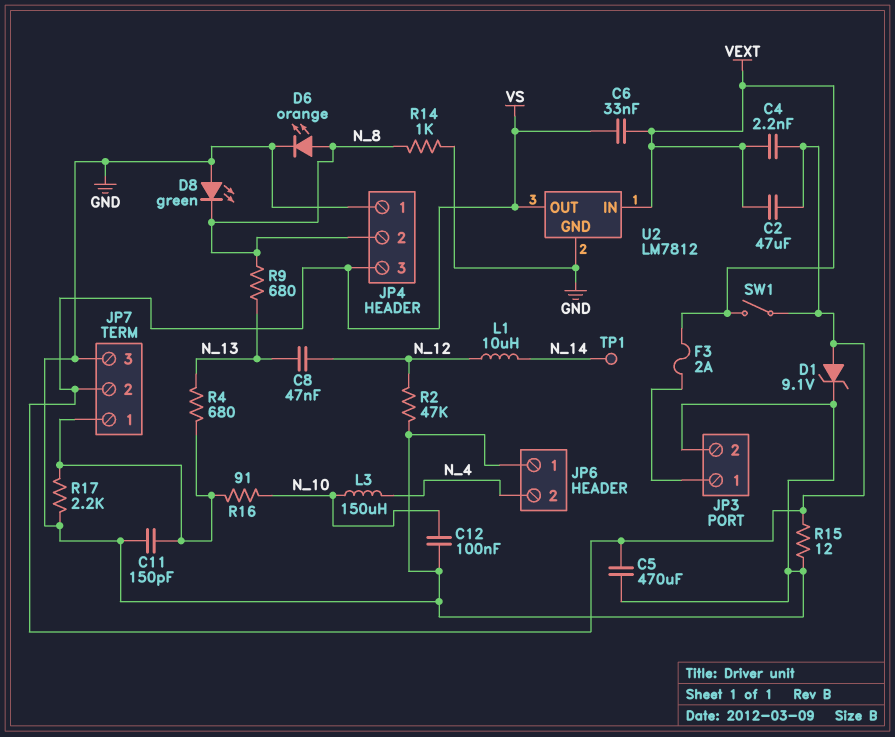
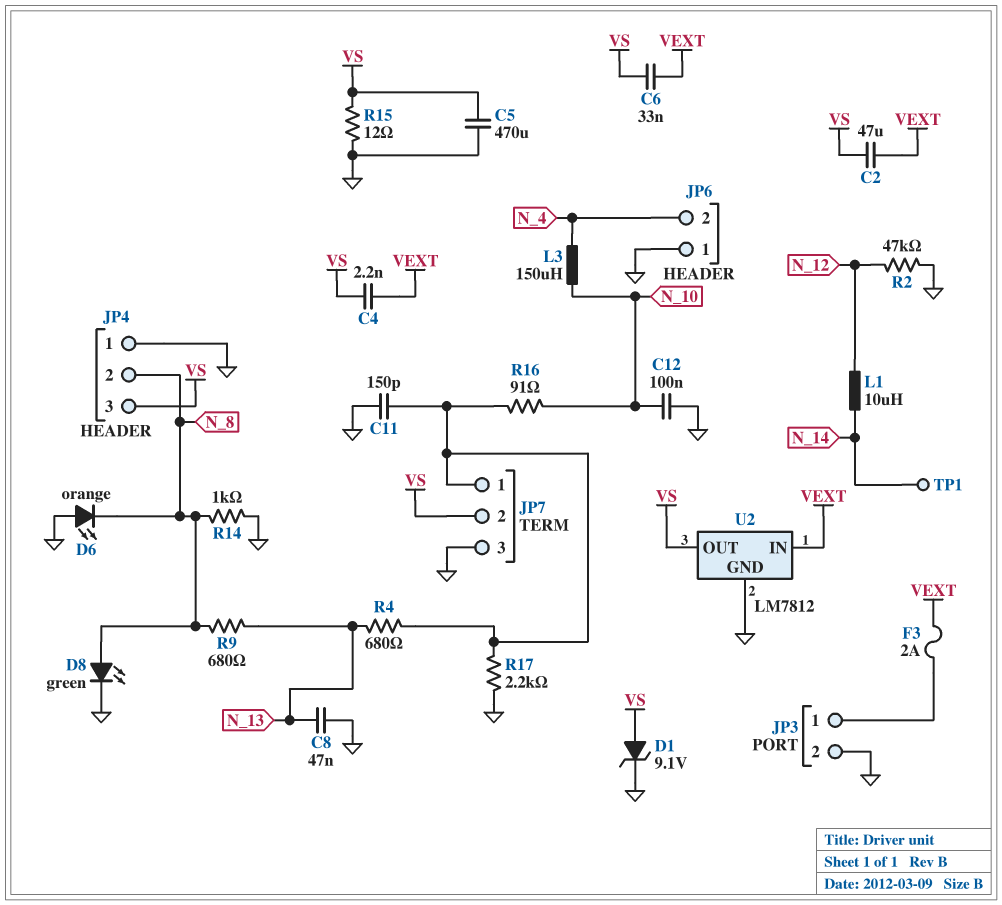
C8: 47nF (N_12, N_13) -> 47nF (GND, N_13)
D6: LED orange (A N_8, K GND) -> LED orange (A GND, K N_8)
D8: LED green (A GND, K N_8) -> LED green (A N_8, K GND)
SW1: switch (VEXT, VS) -> none

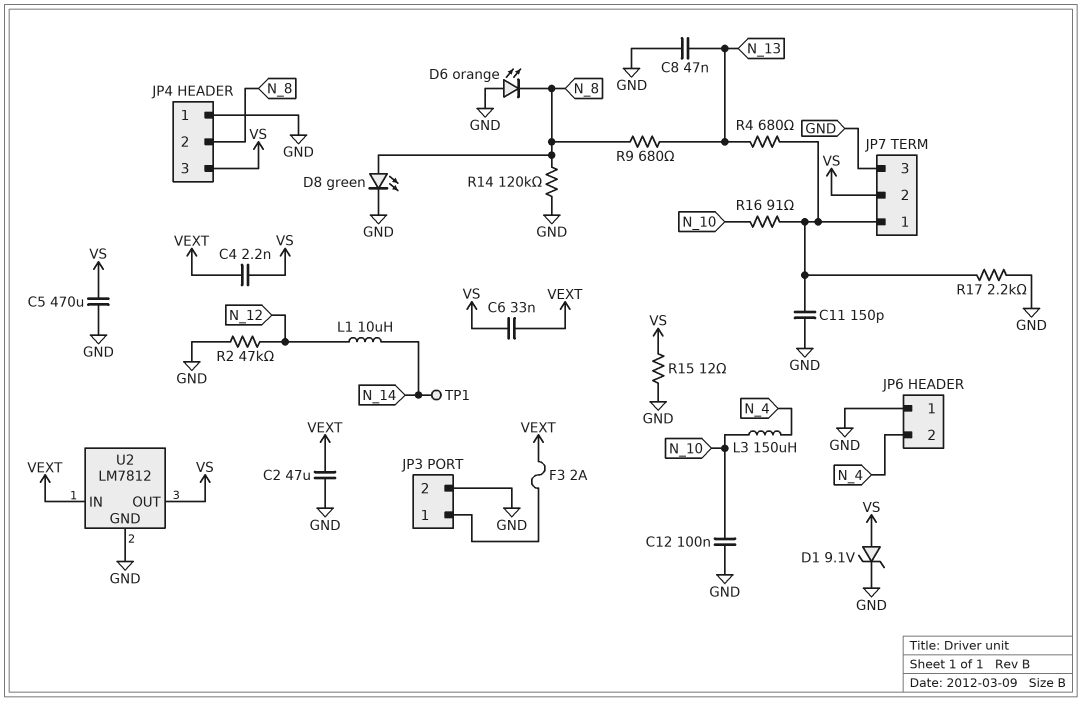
C2: 47uF (VEXT, VS) -> 47uF (GND, VEXT)
R14: 1k (GND, N_8) -> 120k (GND, N_8)

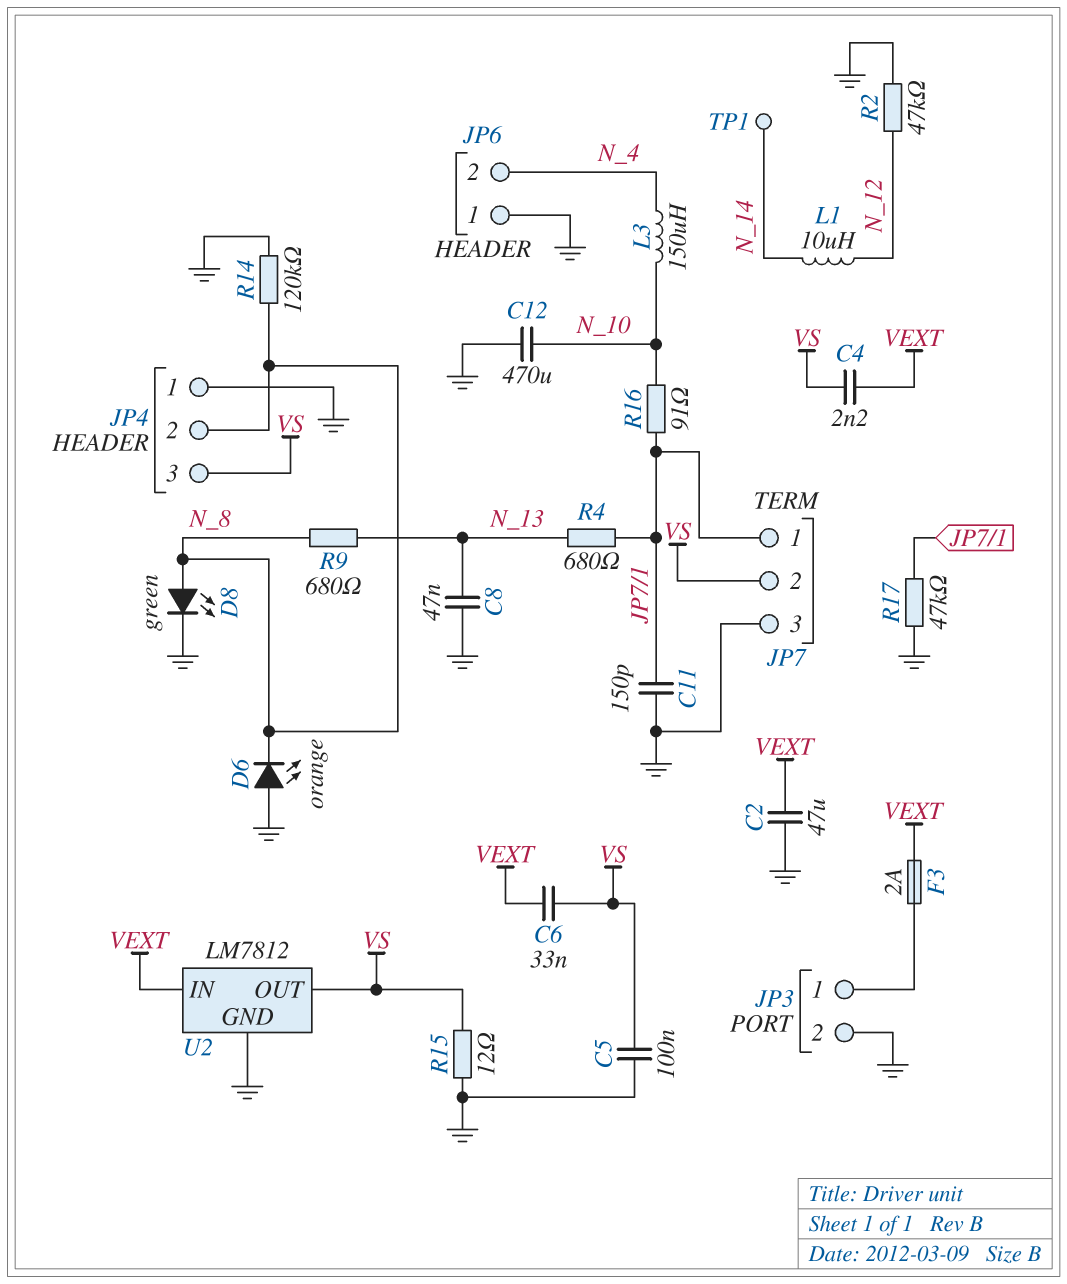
C5: 470uF (GND, VS) -> 100nF (GND, VS)
C12: 100nF (GND, N_10) -> 470uF (GND, N_10)
D1: zener 9.1V (A VS, K GND) -> none
R17: 2.2k (GND, JP7/1) -> 47k (GND, JP7/1)

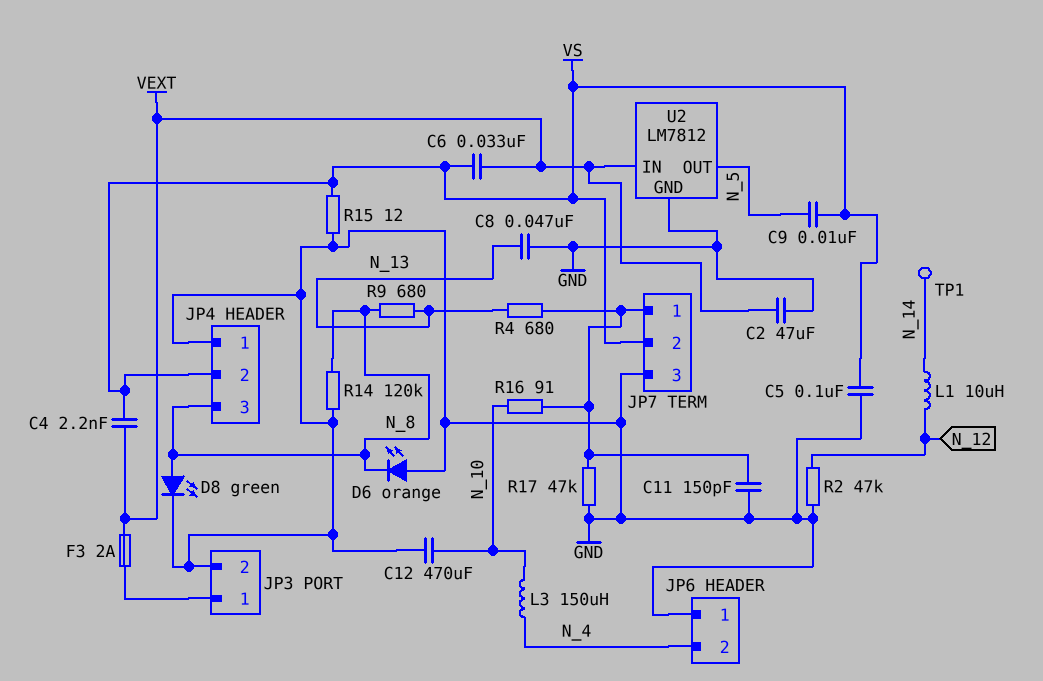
C9: none -> 10nF (N_5, VS)
JP4 pin 2: N_8 -> VS
JP4 pin 3: VS -> N_8
U2 pin OUT: VS -> N_5

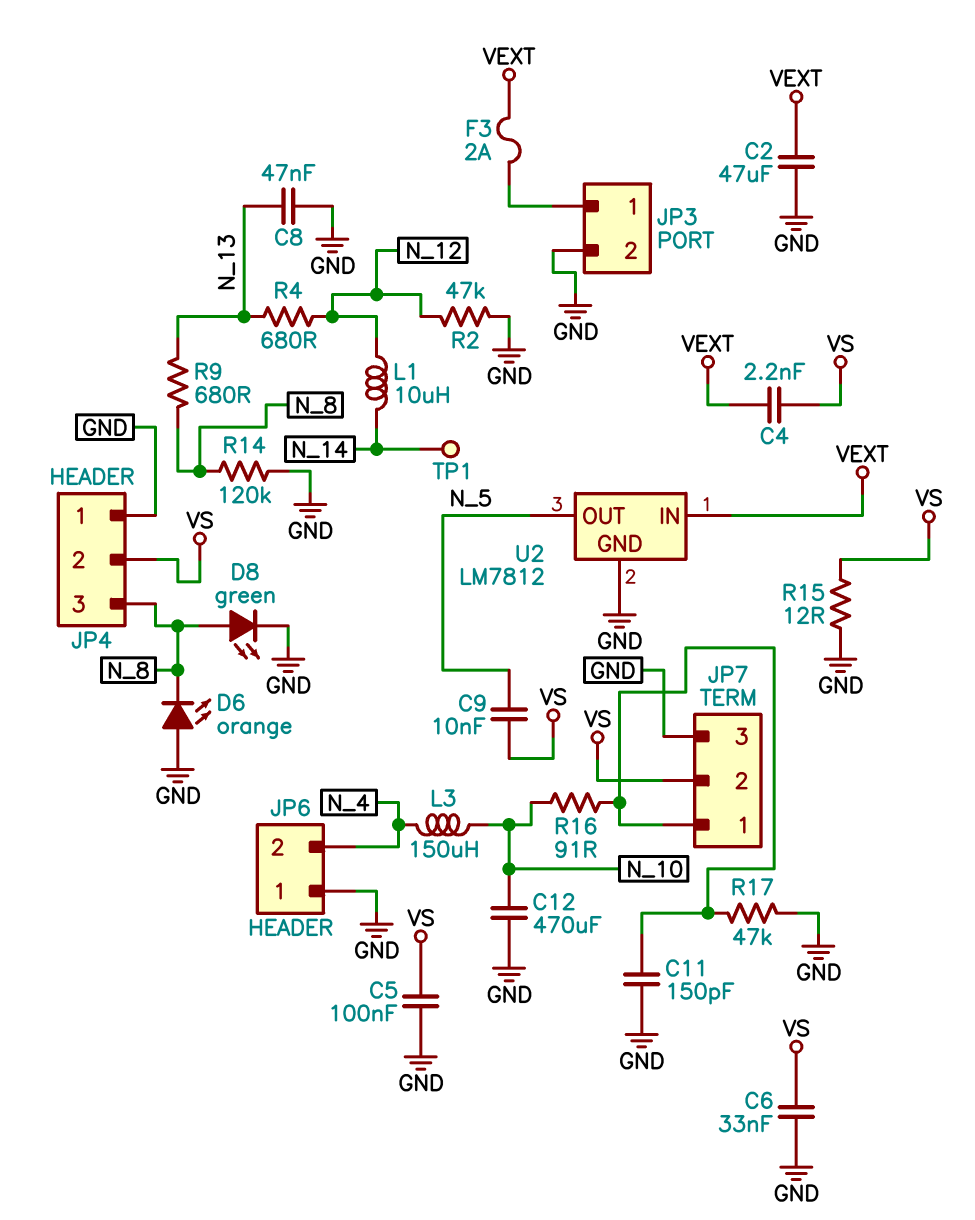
C6: 33nF (VEXT, VS) -> 33nF (GND, VS)
R4: 680 (JP7/1, N_13) -> 680 (N_12, N_13)

